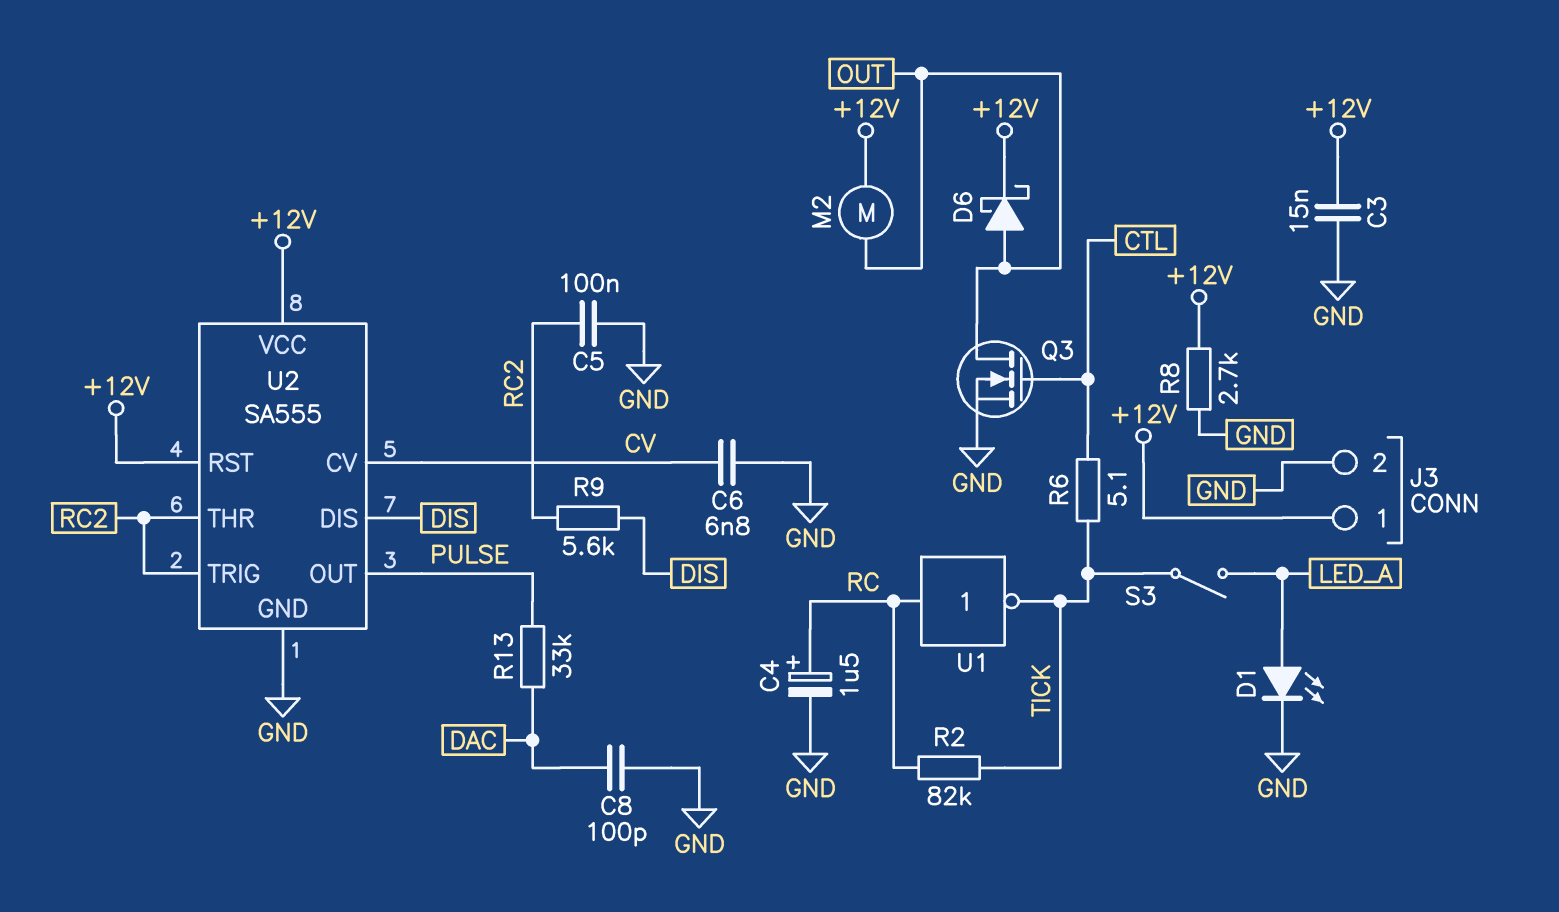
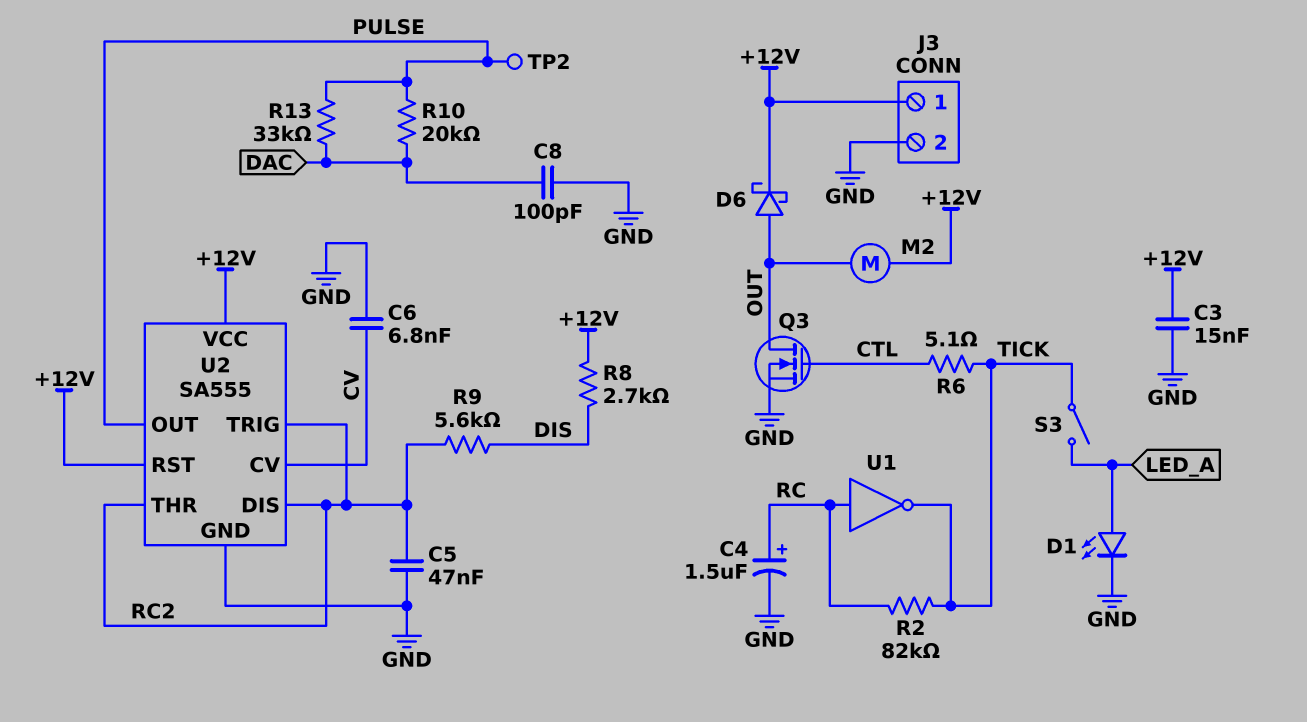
C5: 100nF (GND, RC2) -> 47nF (GND, RC2)
R8: 2.7k (+12V, GND) -> 2.7k (+12V, DIS)
R10: none -> 20k (DAC, PULSE)
TP2: none -> test point (PULSE)
U2 pin DIS: DIS -> RC2

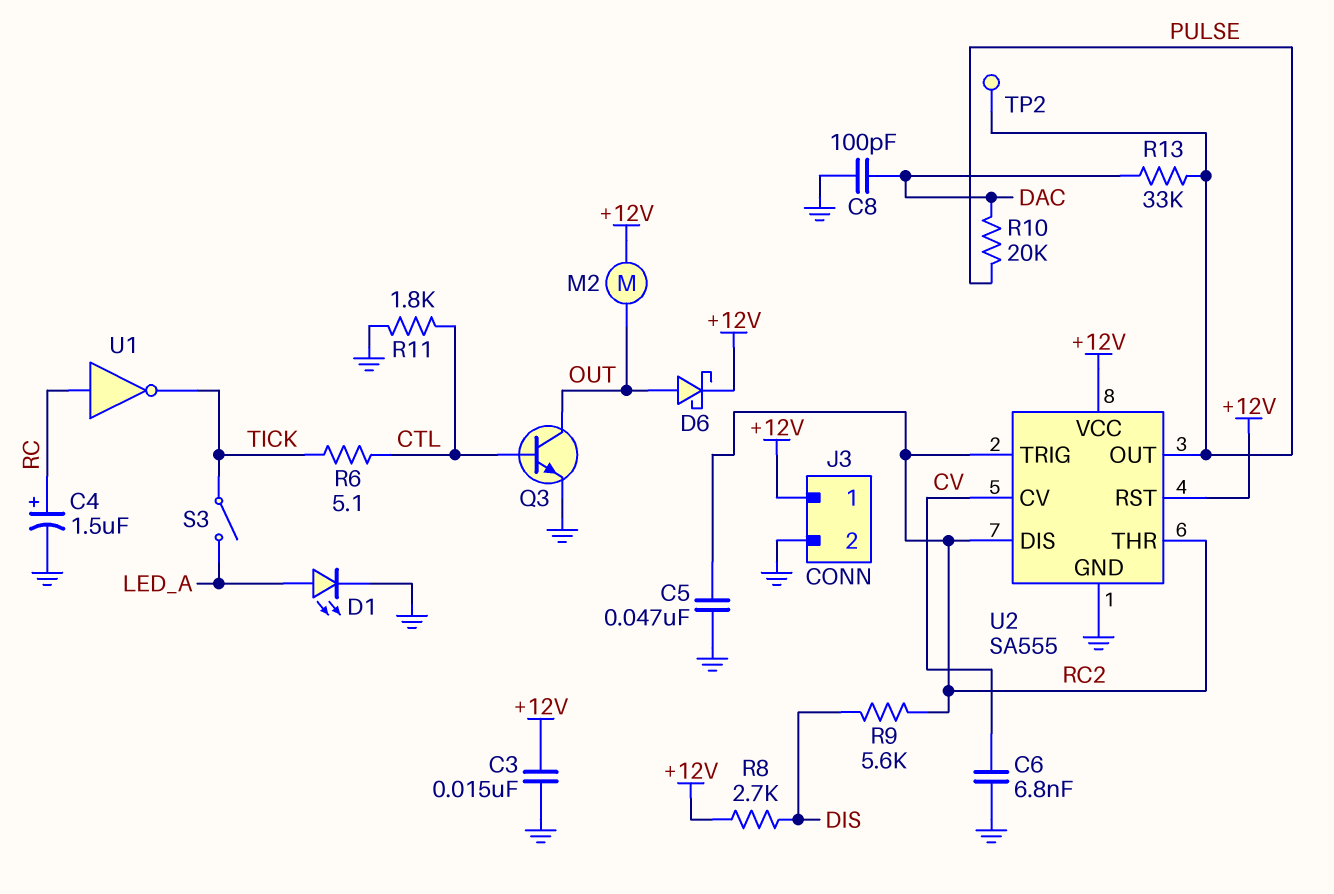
Q3: NMOS (G CTL, D OUT, S GND) -> NPN (B CTL, C OUT, E GND)
R2: 82k (RC, TICK) -> none
R11: none -> 1.8k (CTL, GND)

